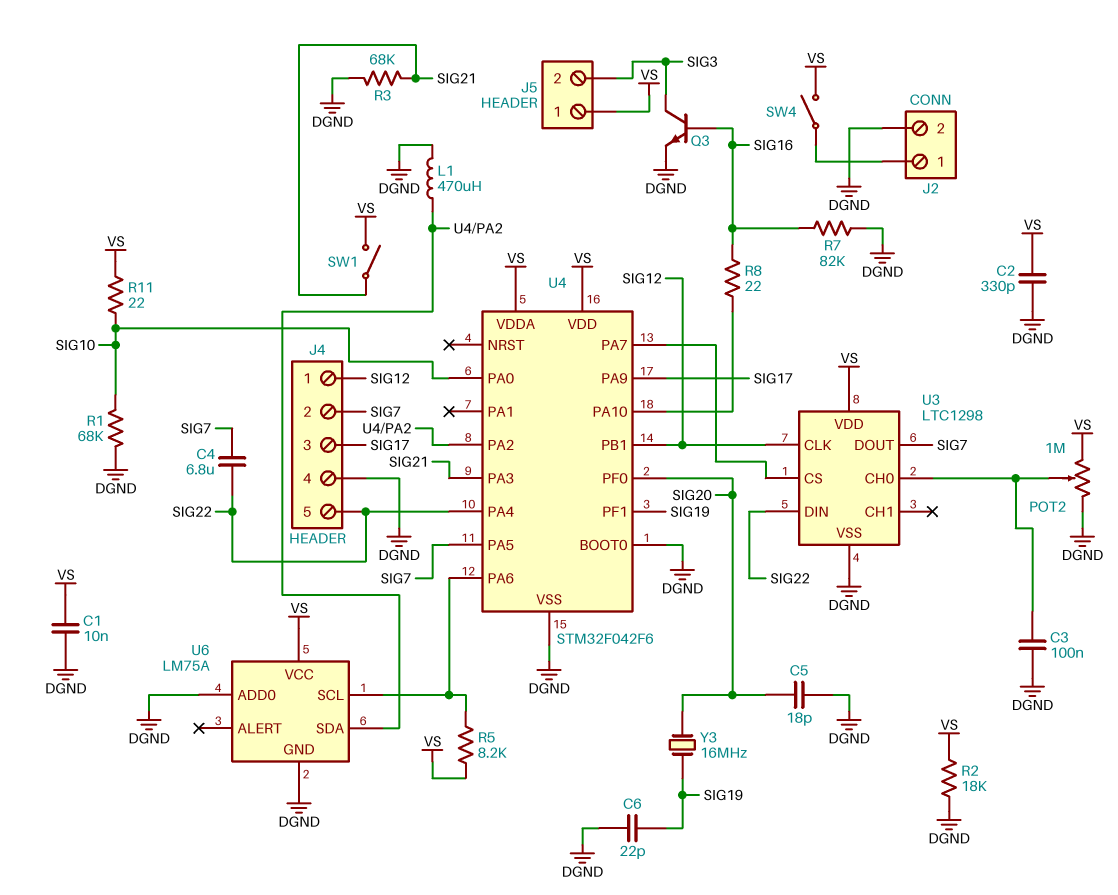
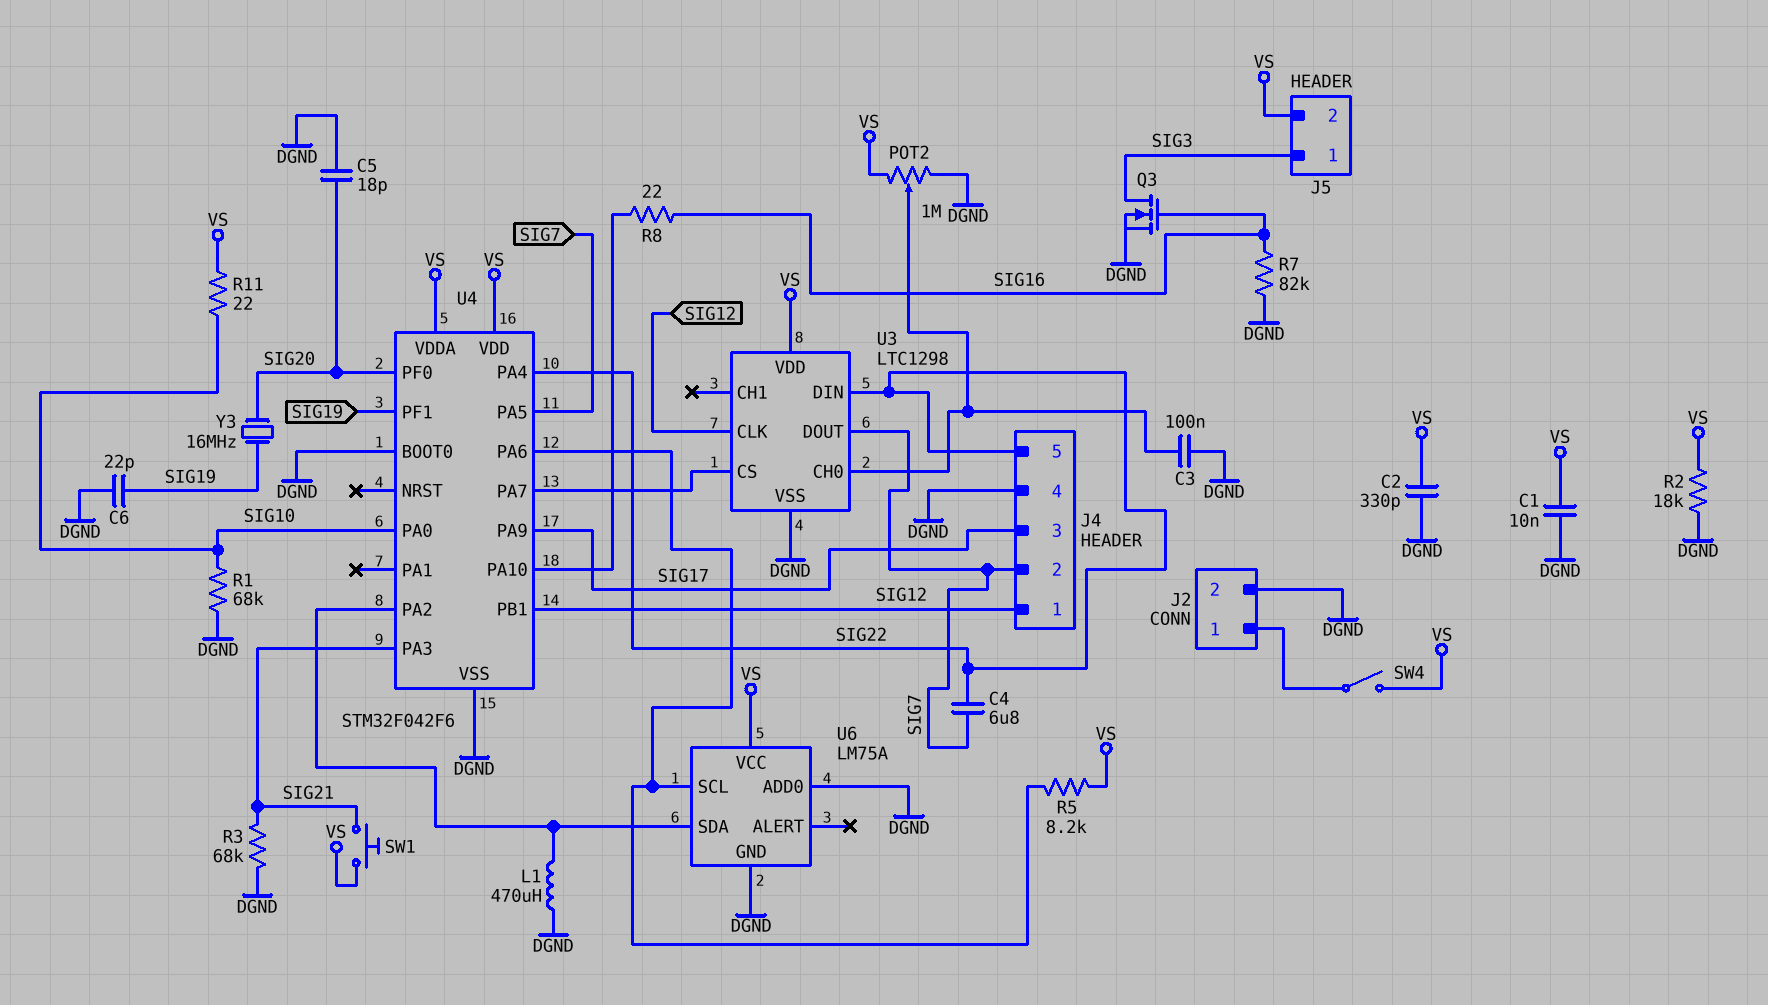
J5 pin 1: VS -> SIG3
J5 pin 2: SIG3 -> VS
Q3: NPN (B SIG16, C SIG3, E DGND) -> NMOS (G SIG16, D SIG3, S DGND)
SW1: switch (SIG21, VS) -> button (SIG21, VS)

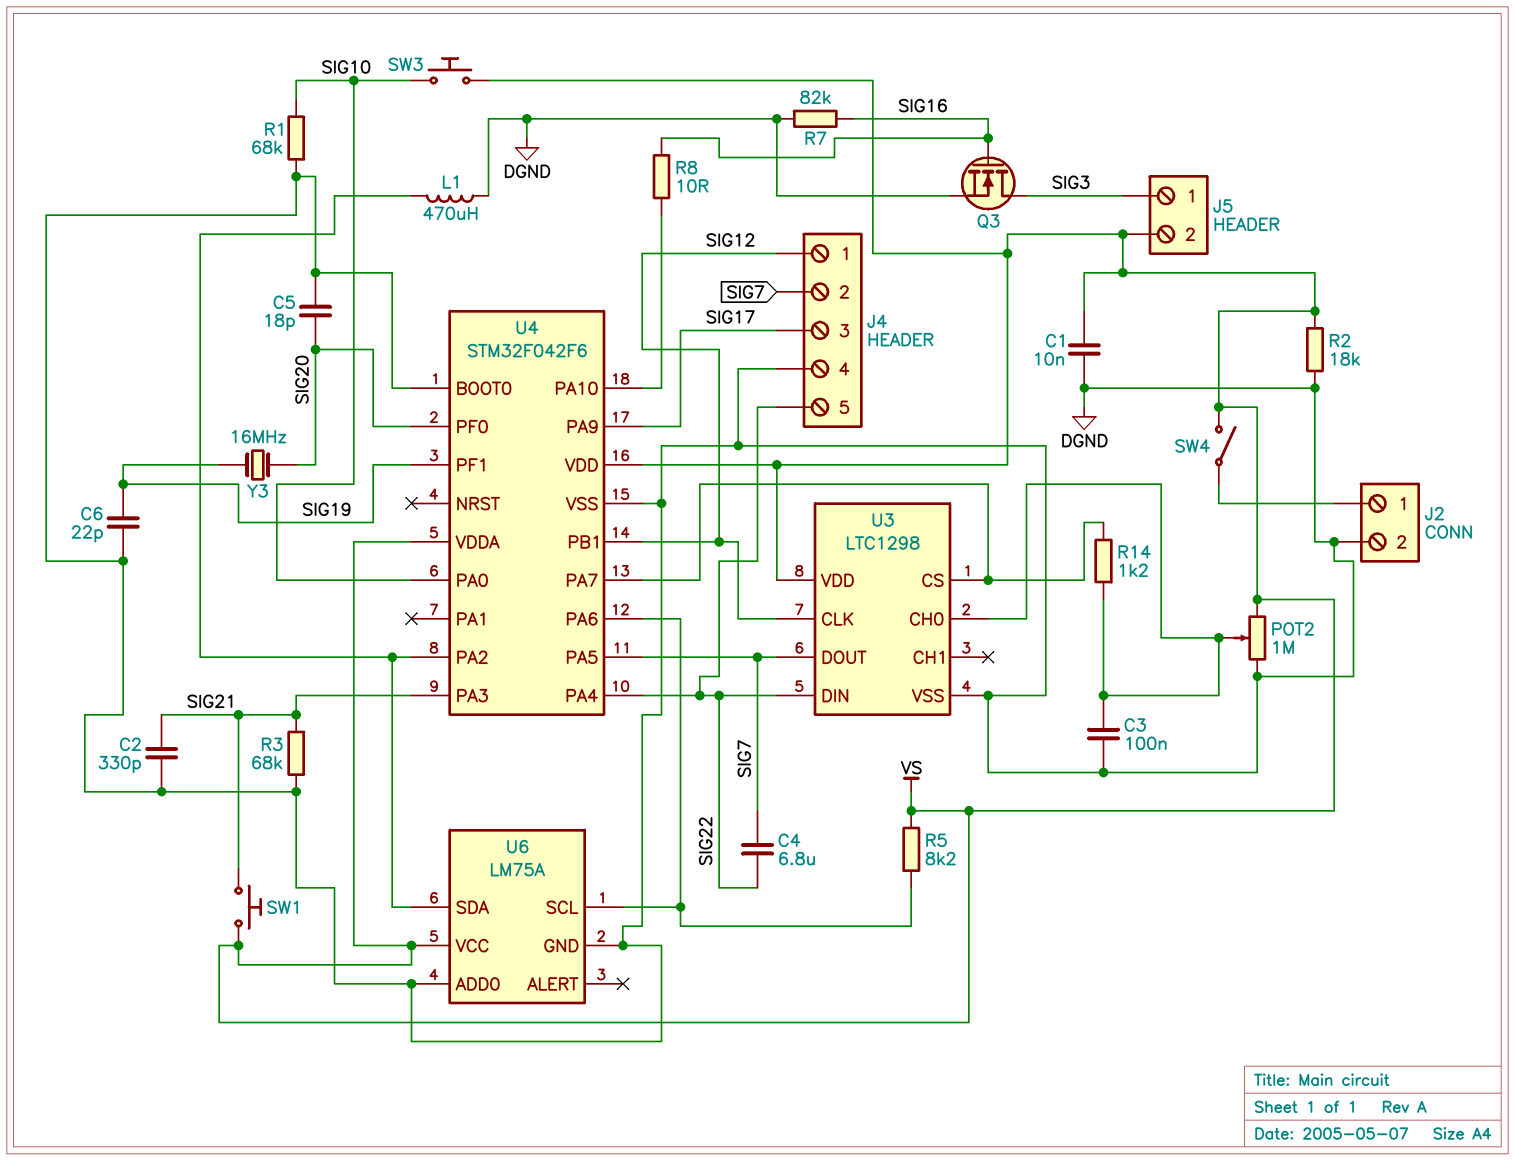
C2: 330pF (DGND, VS) -> 330pF (DGND, SIG21)
R8: 22 (SIG16, U4/PA10) -> 10 (SIG16, U4/PA10)
R11: 22 (SIG10, VS) -> none
R14: none -> 1.2k (U3/CH0, U3/CS)
SW3: none -> button (SIG10, VS)

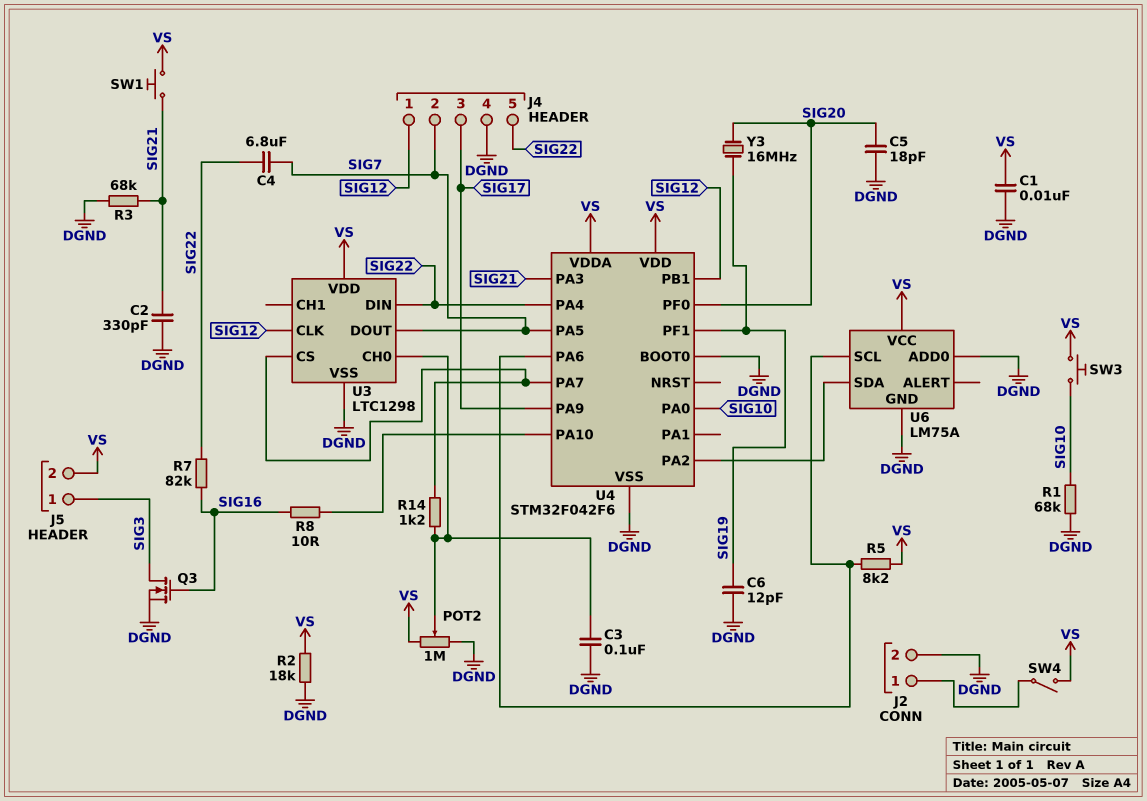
C6: 22pF (DGND, SIG19) -> 12pF (DGND, SIG19)
L1: 470uH (DGND, U4/PA2) -> none
R7: 82k (DGND, SIG16) -> 82k (SIG16, SIG22)

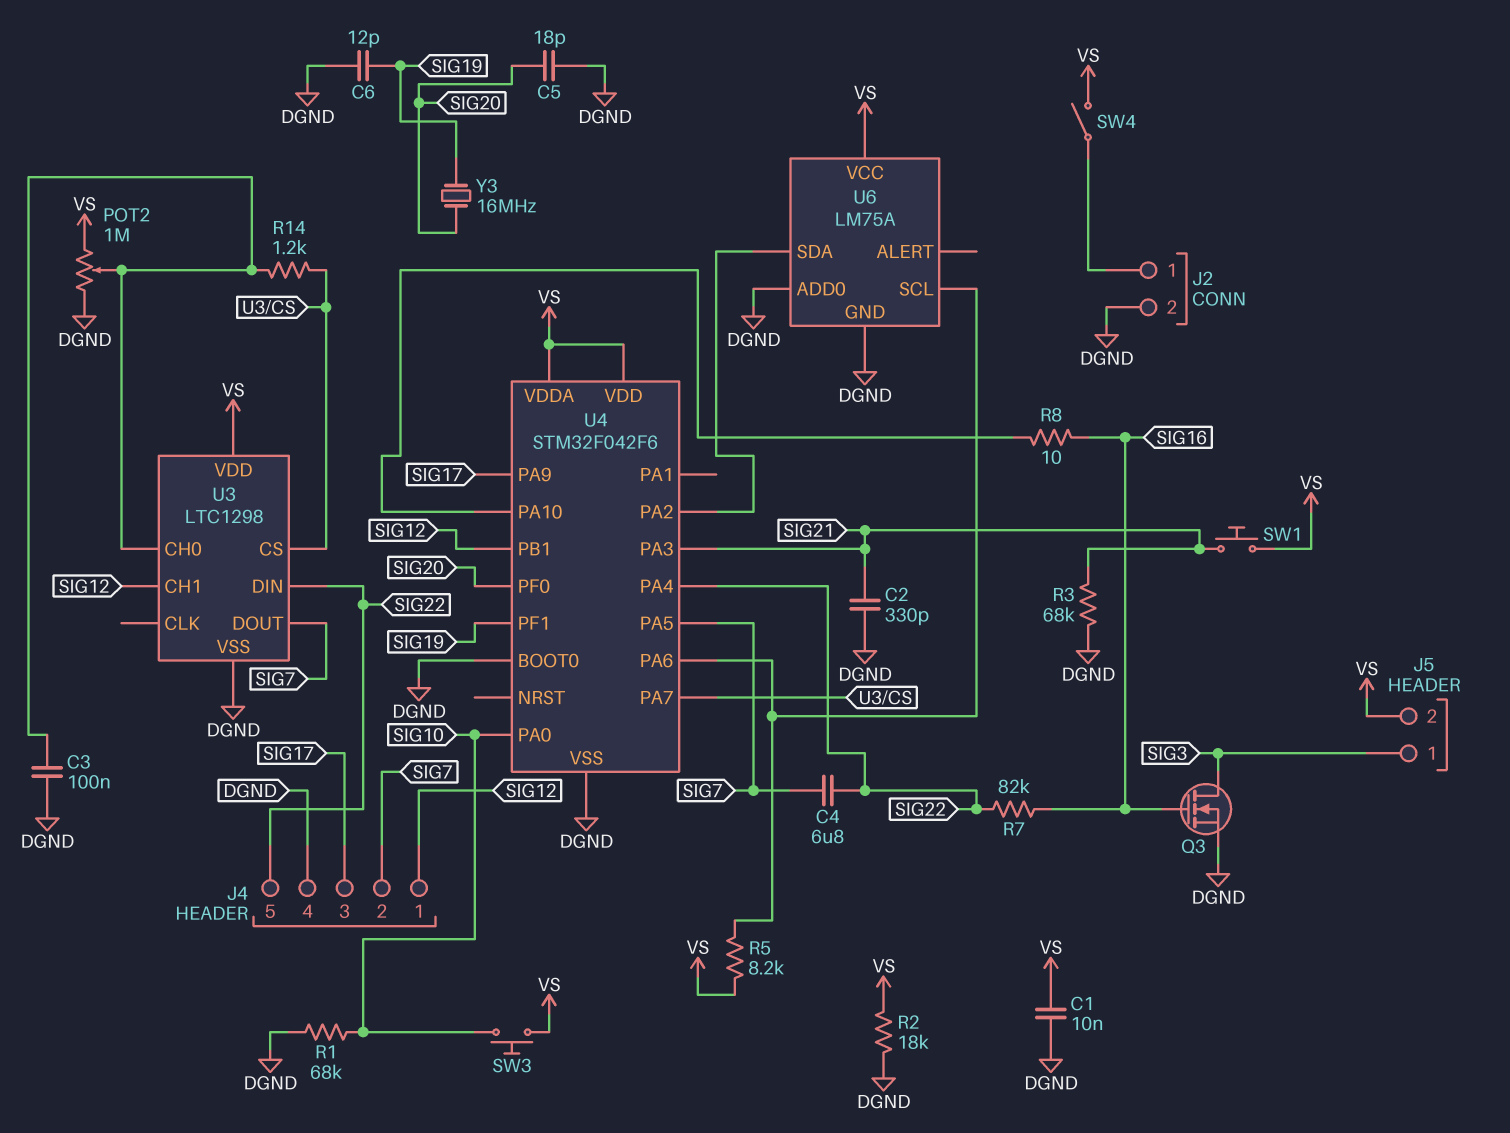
U3 pin CH1: none -> SIG12
U3 pin CLK: SIG12 -> none

